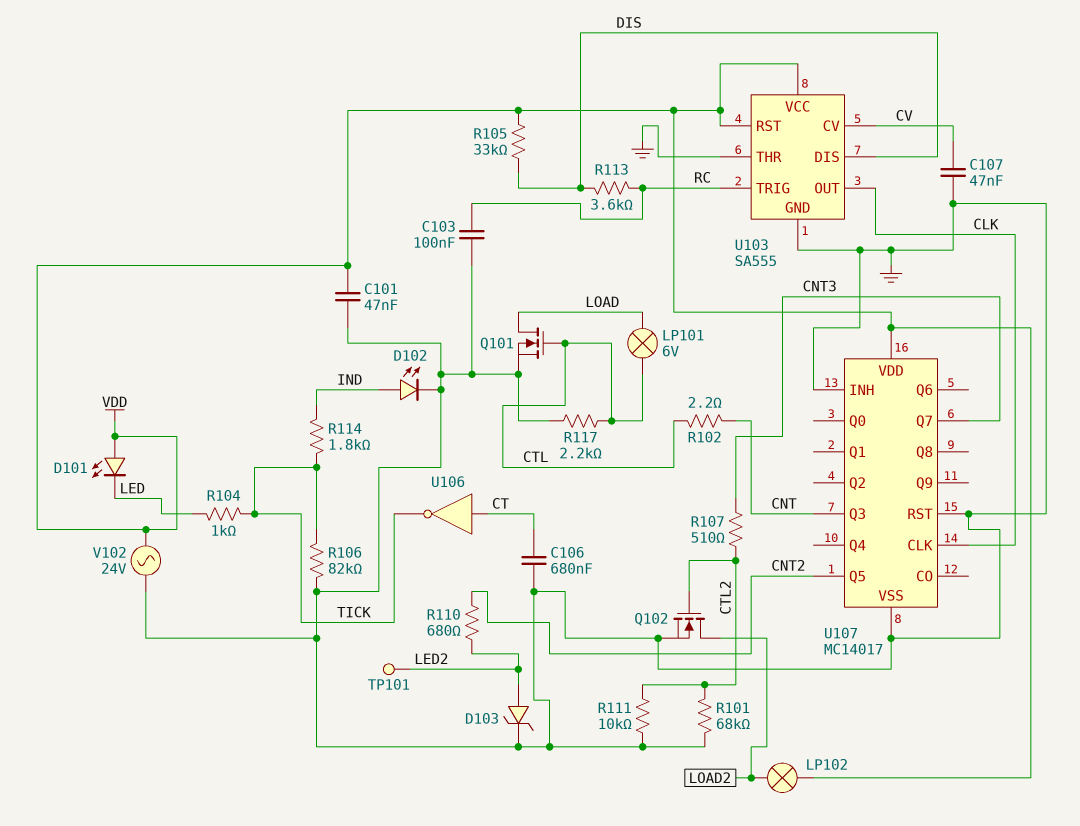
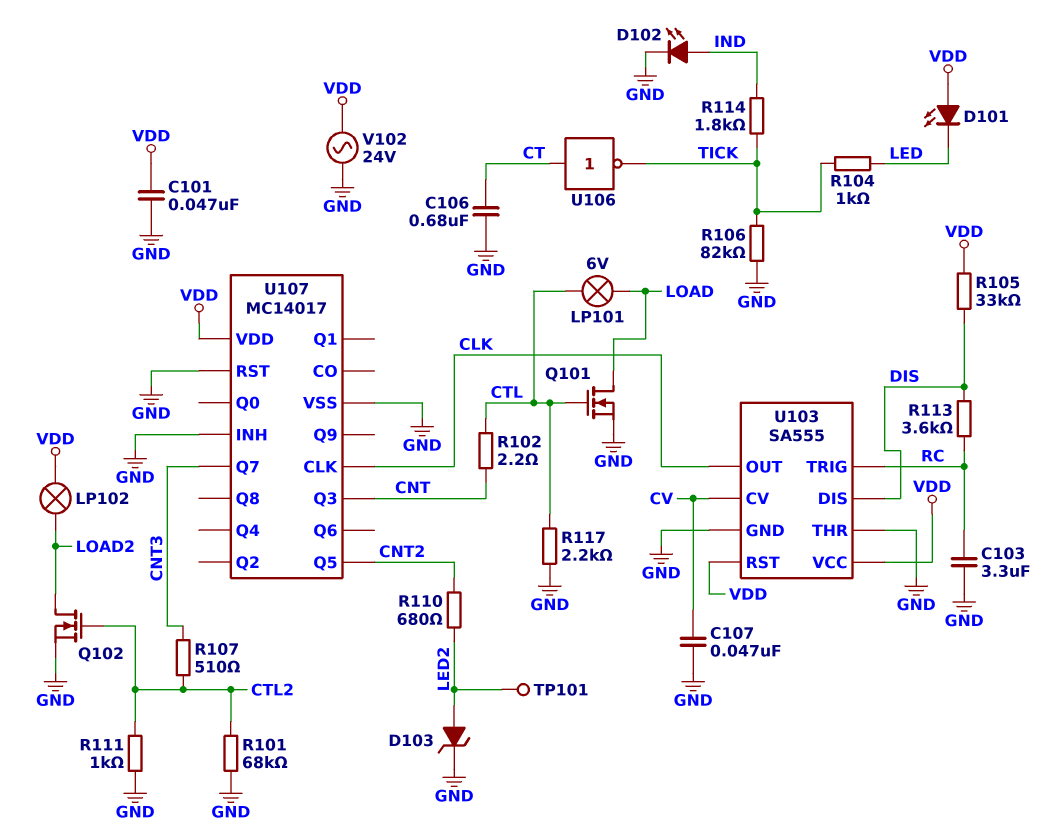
C103: 100nF (GND, RC) -> 3.3uF (GND, RC)
R111: 10k (CTL2, GND) -> 1k (CTL2, GND)

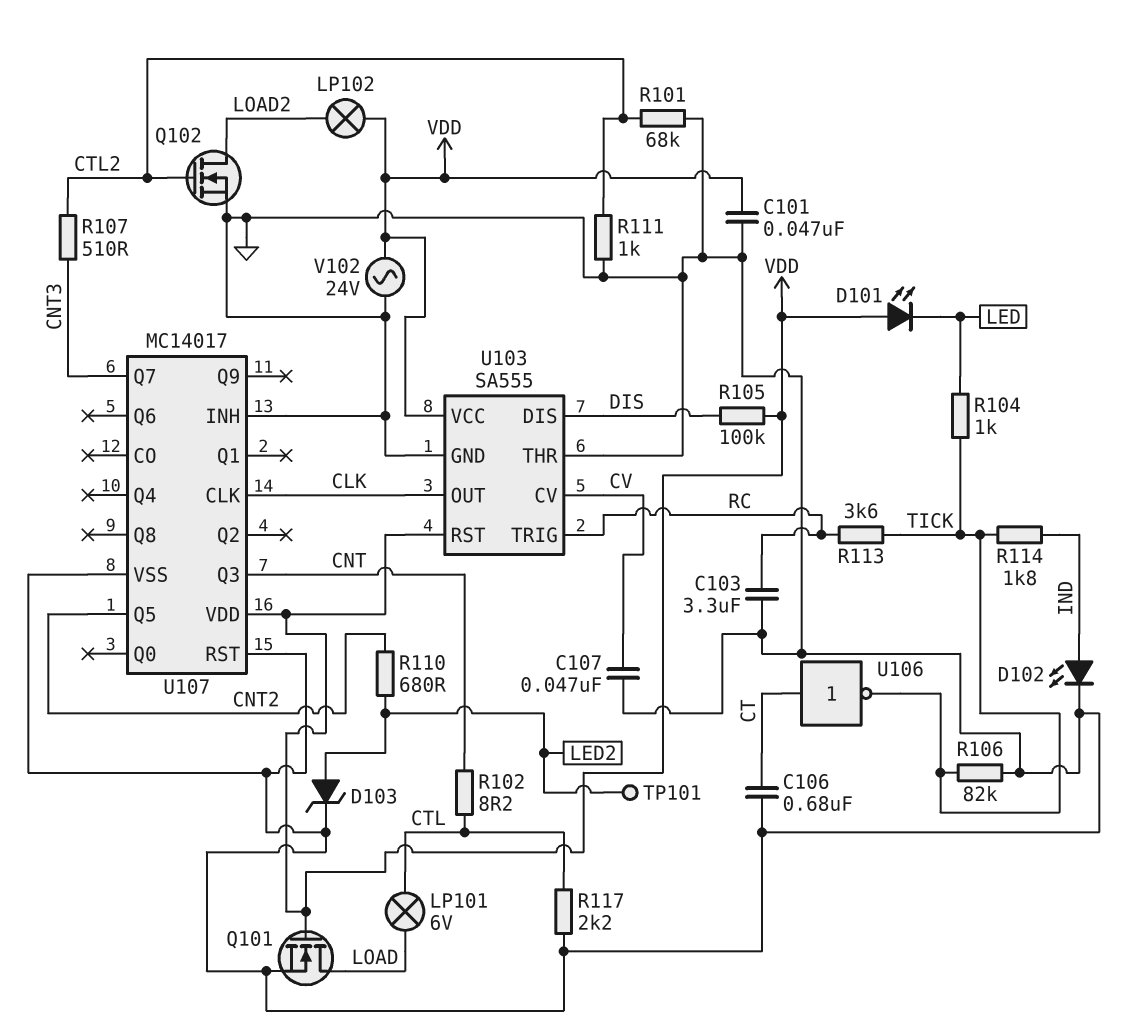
Q101: NMOS (G CTL, D LOAD, S GND) -> NMOS (G VDD, D LOAD, S GND)
R102: 2.2 (CNT, CTL) -> 8.2 (CNT, CTL)
R105: 33k (DIS, VDD) -> 100k (DIS, VDD)
R113: 3.6k (DIS, RC) -> 3.6k (RC, TICK)

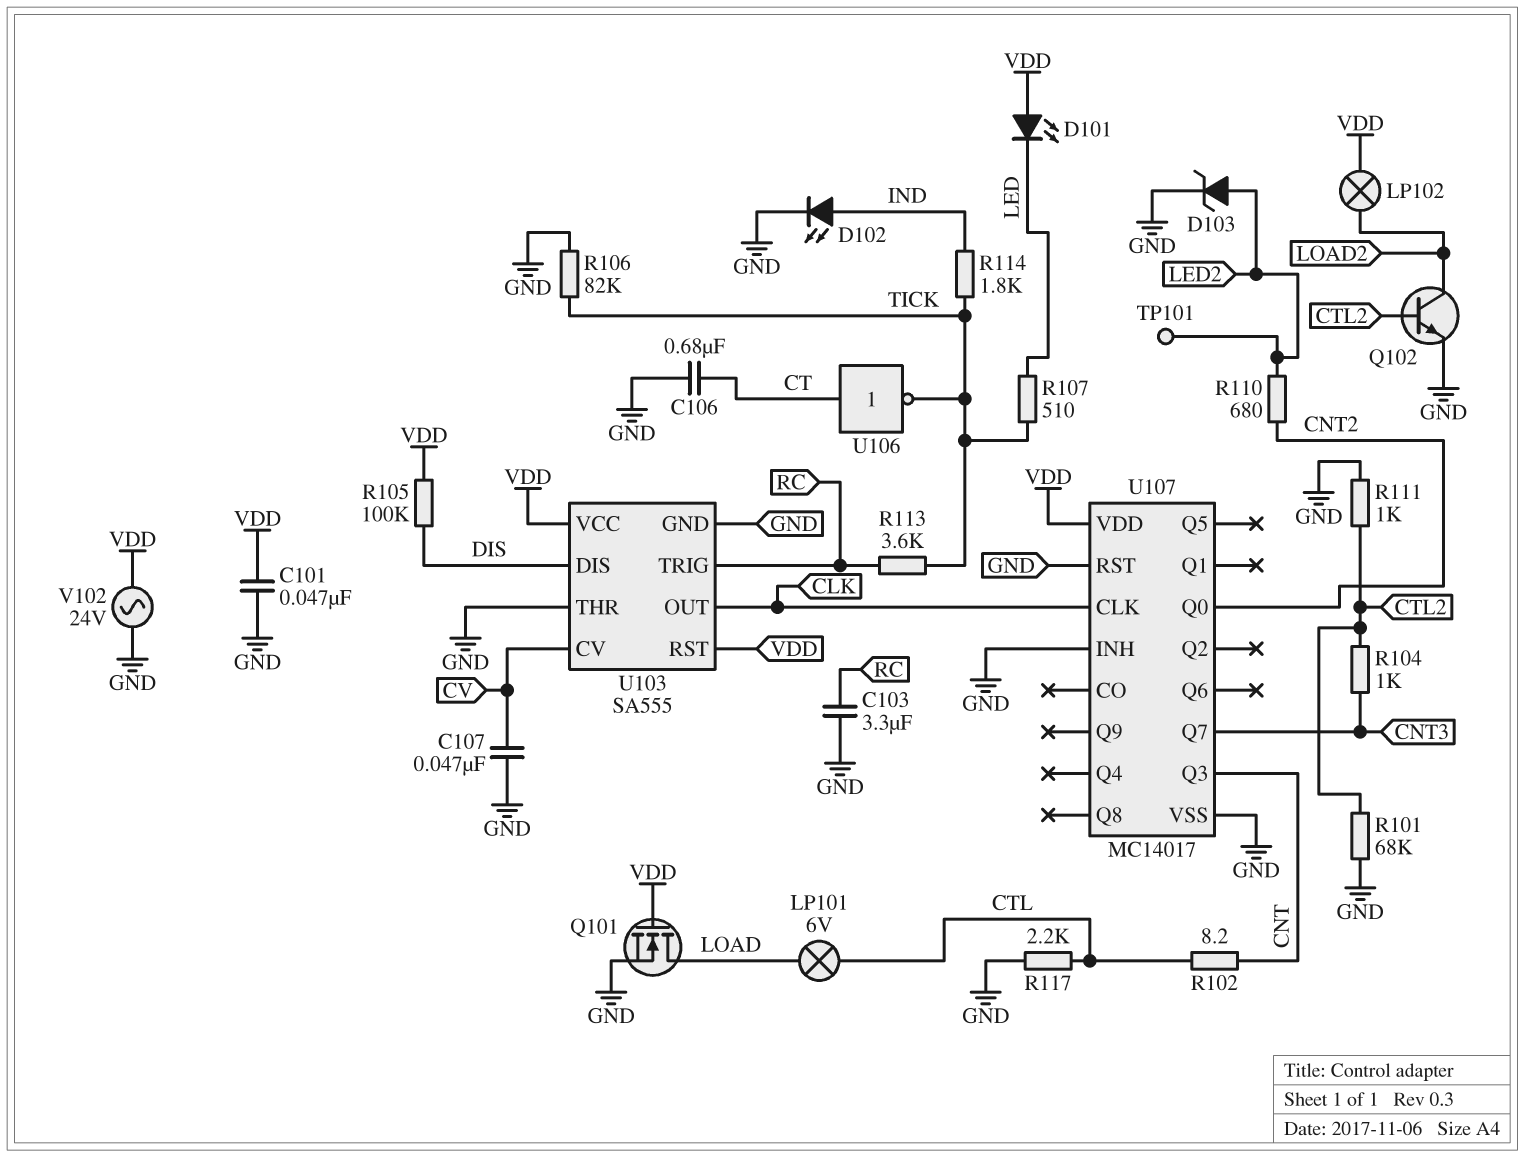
Q102: NMOS (G CTL2, D LOAD2, S GND) -> NPN (B CTL2, C LOAD2, E GND)
R104: 1k (LED, TICK) -> 1k (CNT3, CTL2)
R107: 510 (CNT3, CTL2) -> 510 (LED, TICK)
U107 pin Q0: none -> CNT2
U107 pin Q5: CNT2 -> none

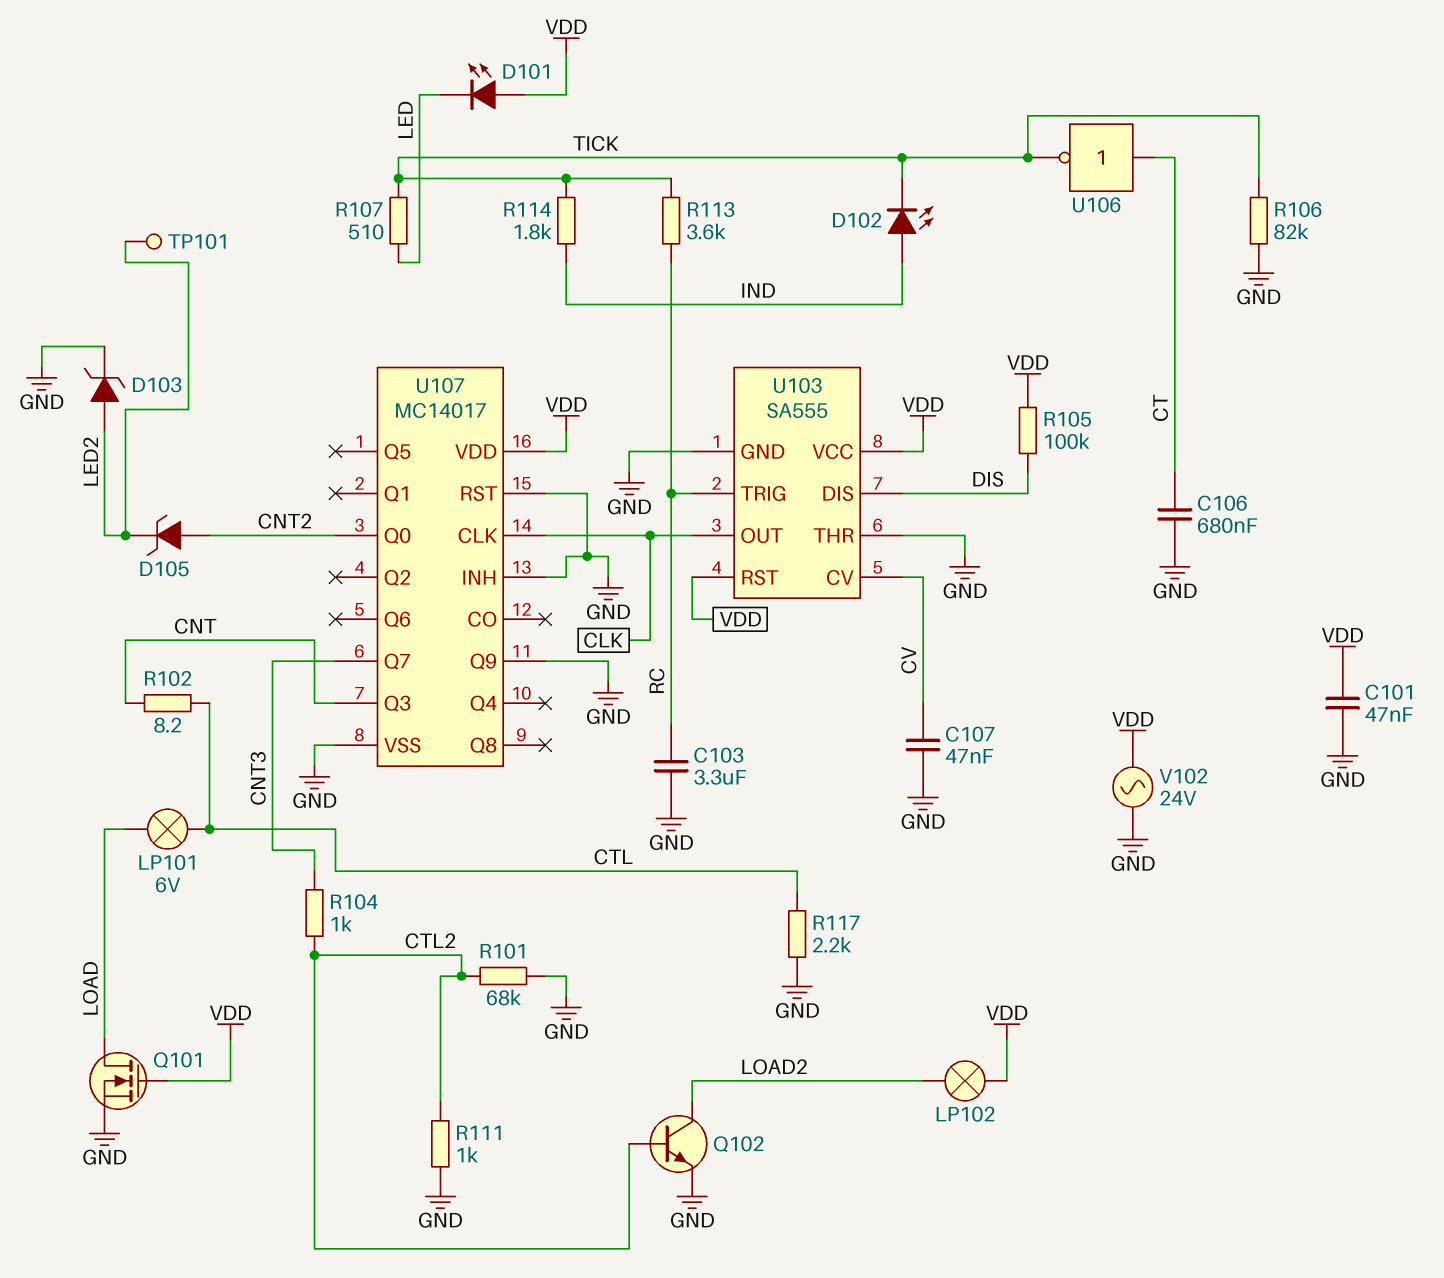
D102: LED (A IND, K GND) -> LED (A IND, K TICK)
D105: none -> zener (A CNT2, K LED2)
R110: 680 (CNT2, LED2) -> none
U107 pin Q9: none -> GND

